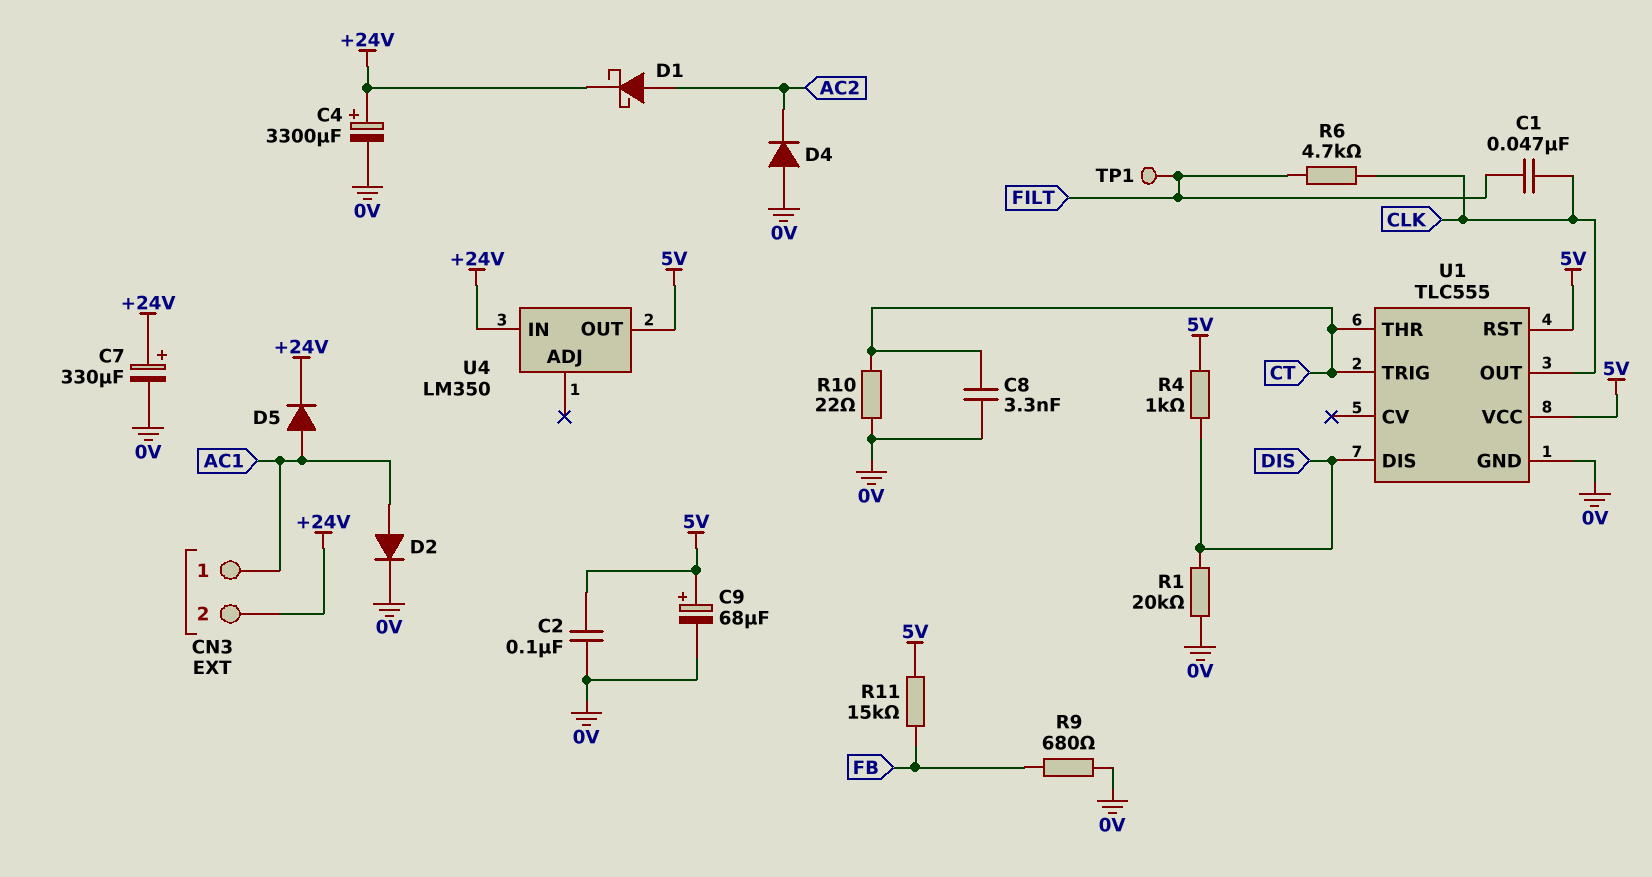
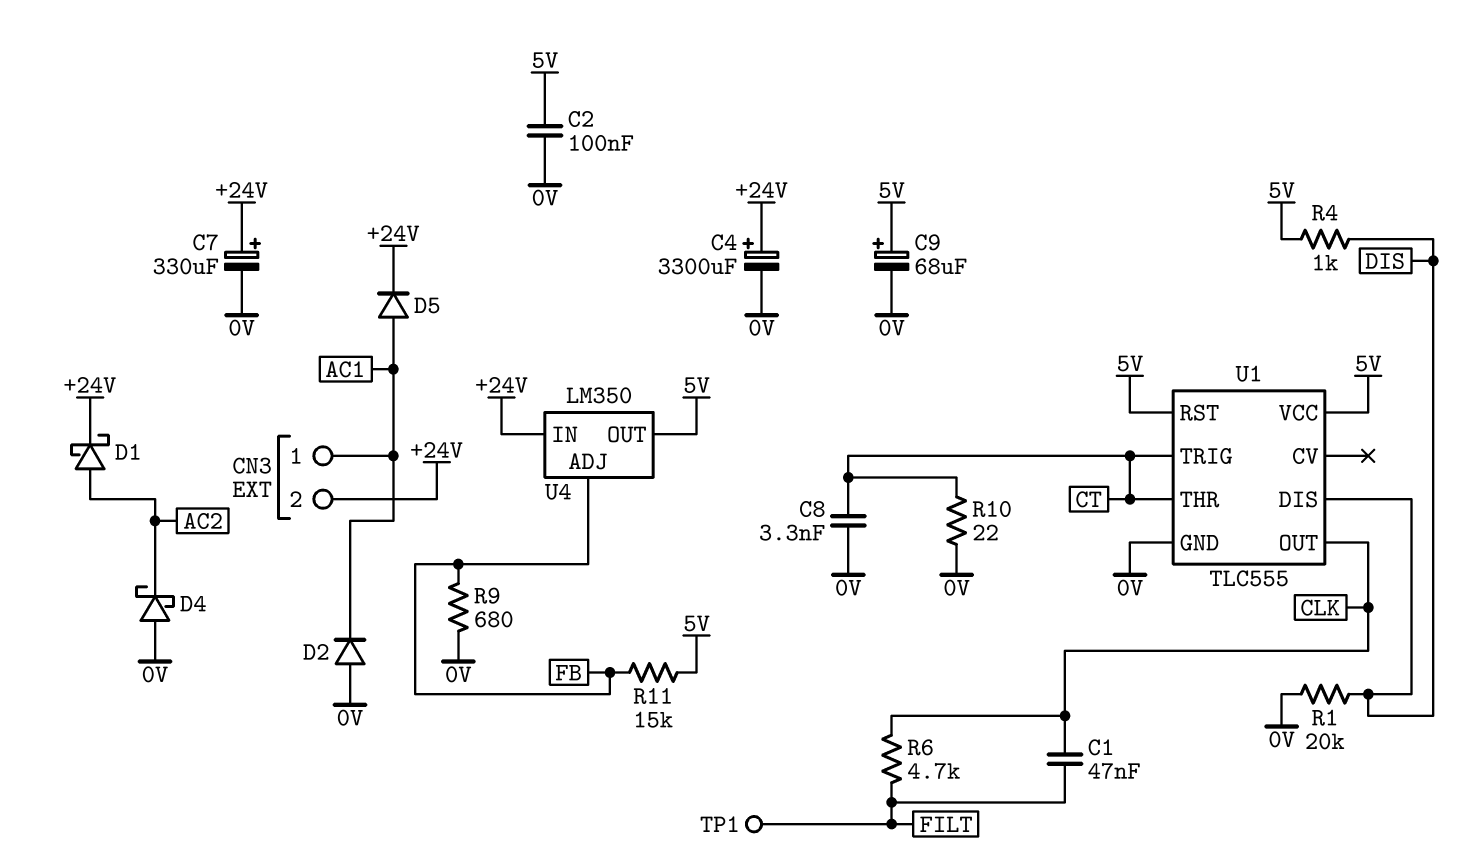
D2: diode (A AC1, K 0V) -> diode (A 0V, K AC1)
D4: diode (A 0V, K AC2) -> schottky (A 0V, K AC2)
U4 pin ADJ: none -> FB

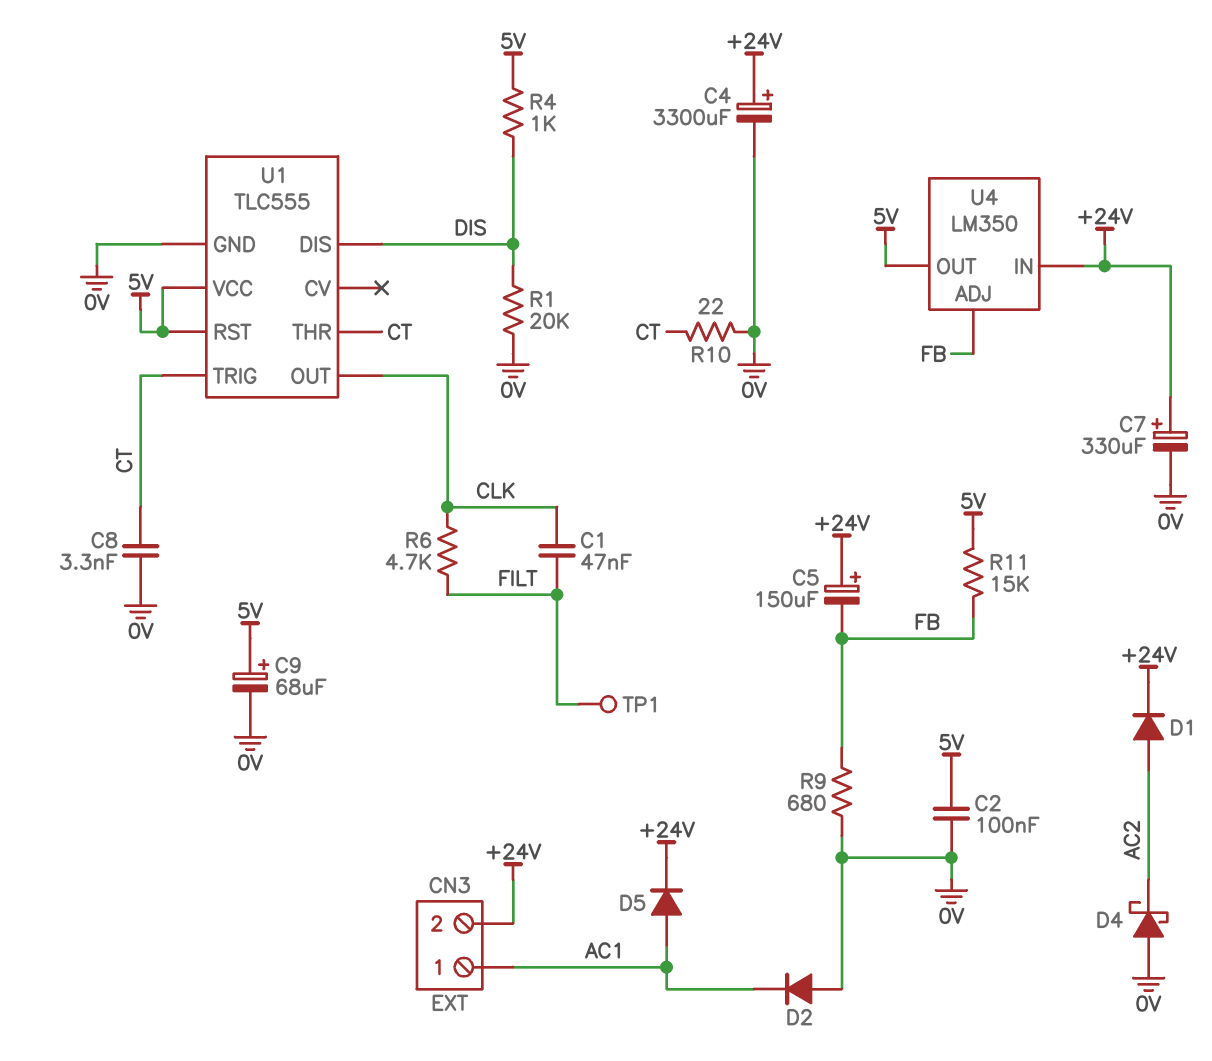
C5: none -> 150uF (plus +24V, minus FB)
D1: schottky (A AC2, K +24V) -> diode (A AC2, K +24V)

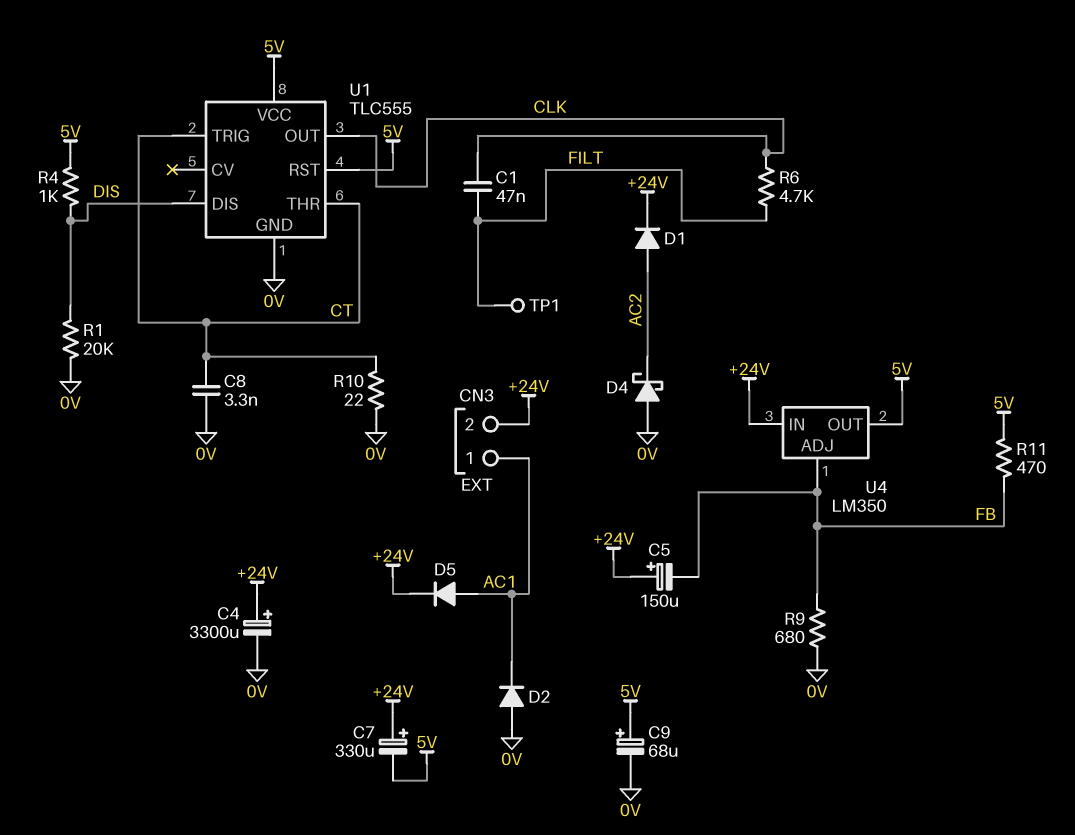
C2: 100nF (0V, 5V) -> none
C7: 330uF (plus +24V, minus 0V) -> 330uF (plus +24V, minus 5V)
R11: 15k (5V, FB) -> 470 (5V, FB)

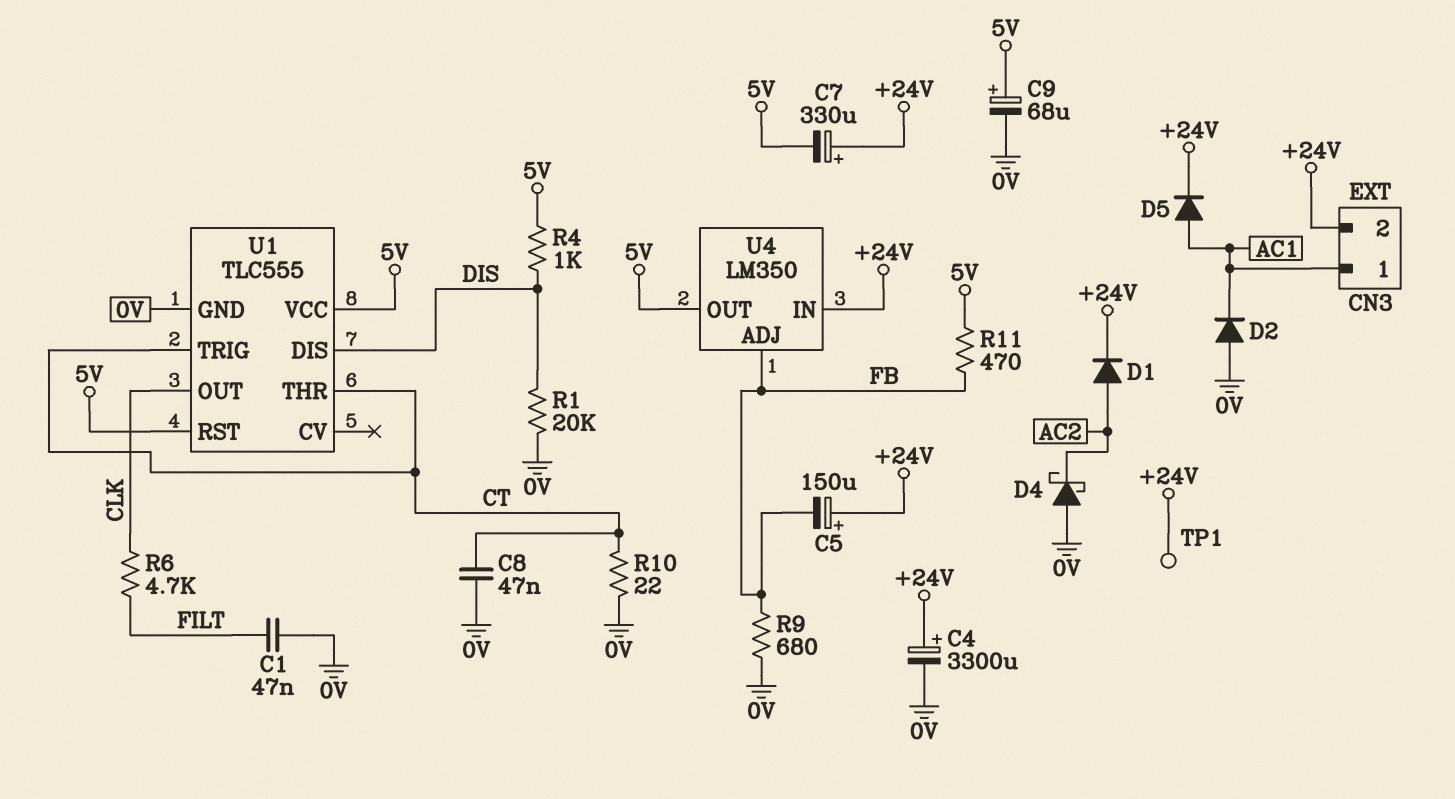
C1: 47nF (CLK, FILT) -> 47nF (0V, FILT)
C8: 3.3nF (0V, CT) -> 47nF (0V, CT)
TP1: test point (FILT) -> test point (+24V)

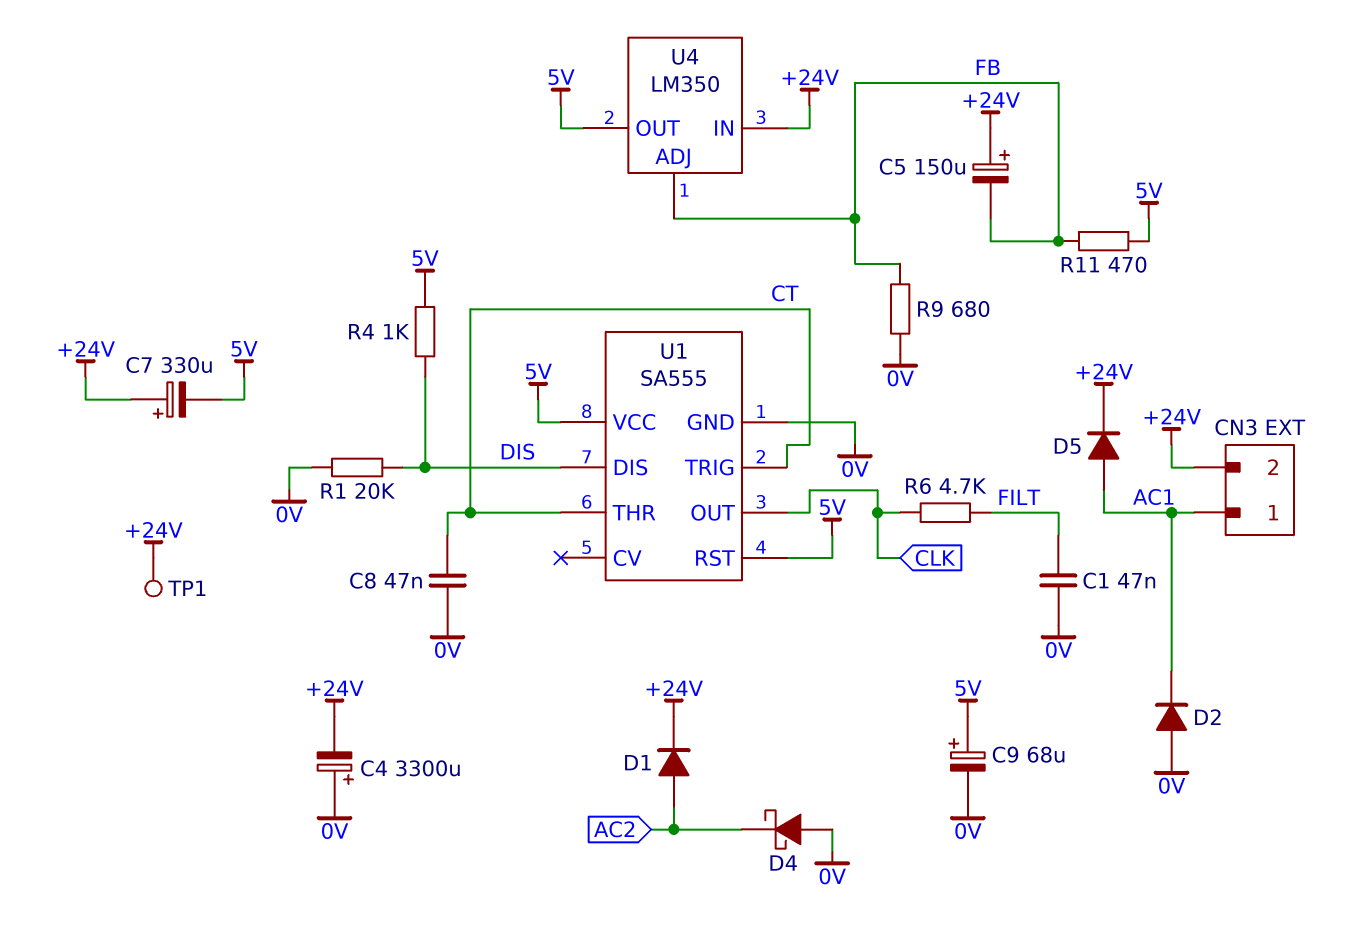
C4: 3300uF (plus +24V, minus 0V) -> 3300uF (plus 0V, minus +24V)
R10: 22 (0V, CT) -> none
U1: TLC555 -> SA555

